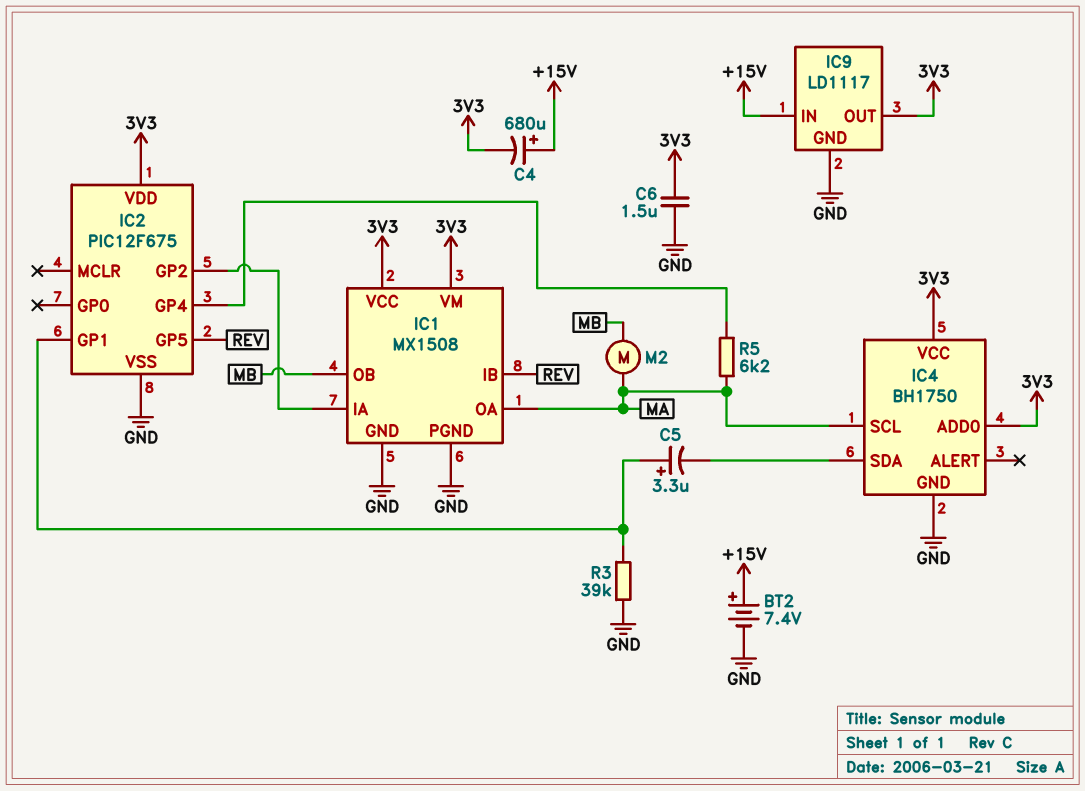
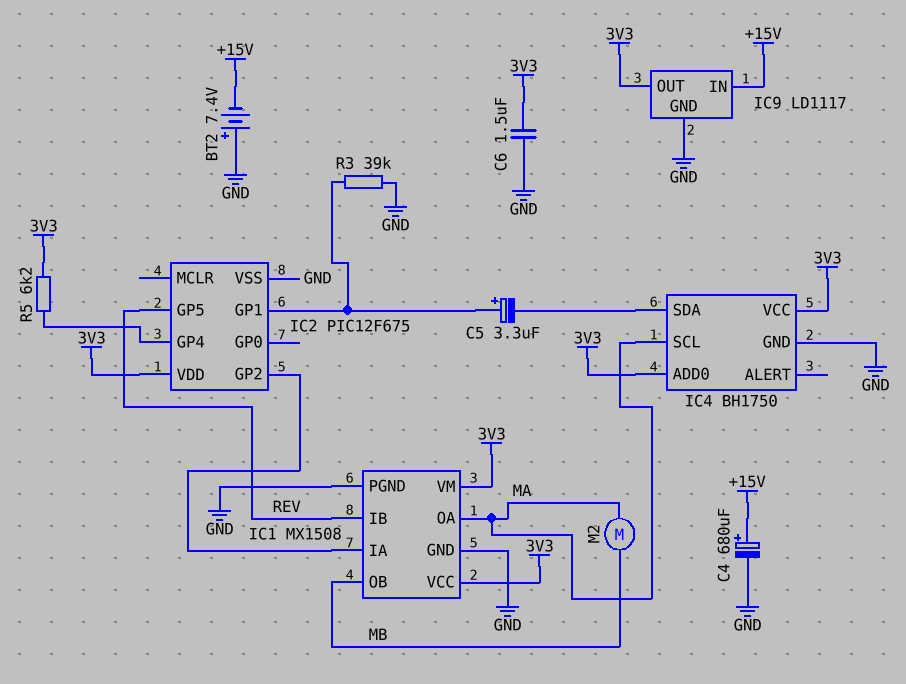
BT2: 7.4V (plus +15V, minus GND) -> 7.4V (plus GND, minus +15V)
C4: 680uF (plus +15V, minus 3V3) -> 680uF (plus +15V, minus GND)
R5: 6.2k (IC2/GP4, MA) -> 6.2k (3V3, IC2/GP4)

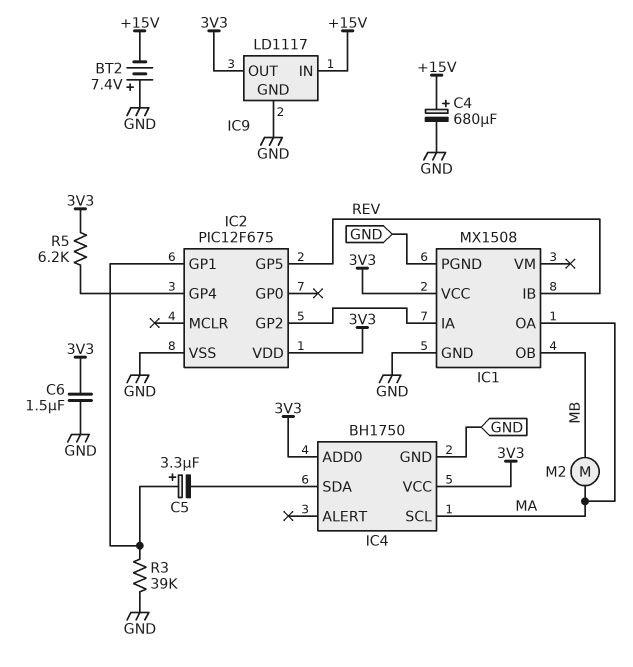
IC1 pin VM: 3V3 -> none

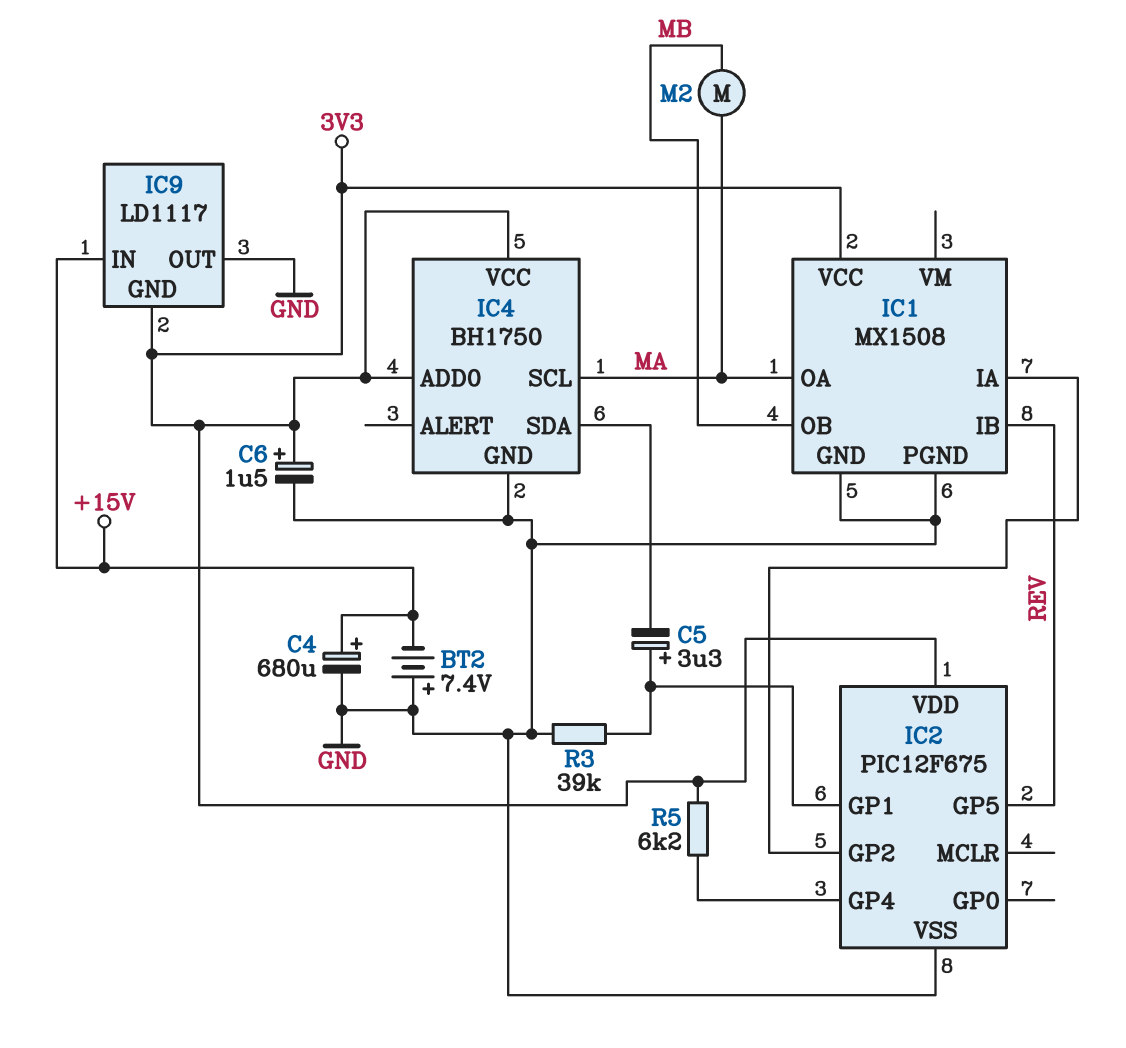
C6: 1.5uF (3V3, GND) -> 1.5uF (plus 3V3, minus GND)
IC9 pin GND: GND -> 3V3
IC9 pin OUT: 3V3 -> GND

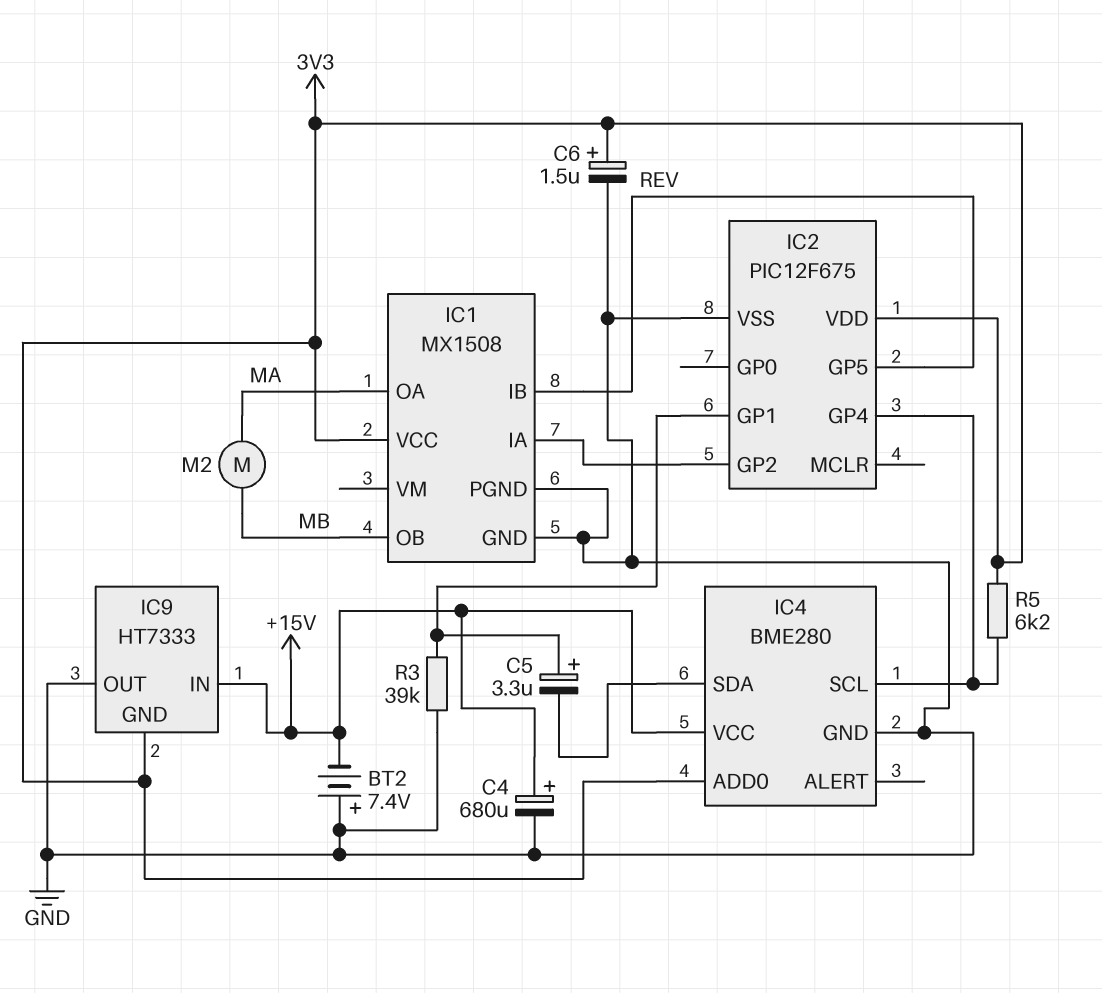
IC4: BH1750 -> BME280
IC4 pin SCL: MA -> IC2/GP4
IC4 pin VCC: 3V3 -> +15V
IC9: LD1117 -> HT7333

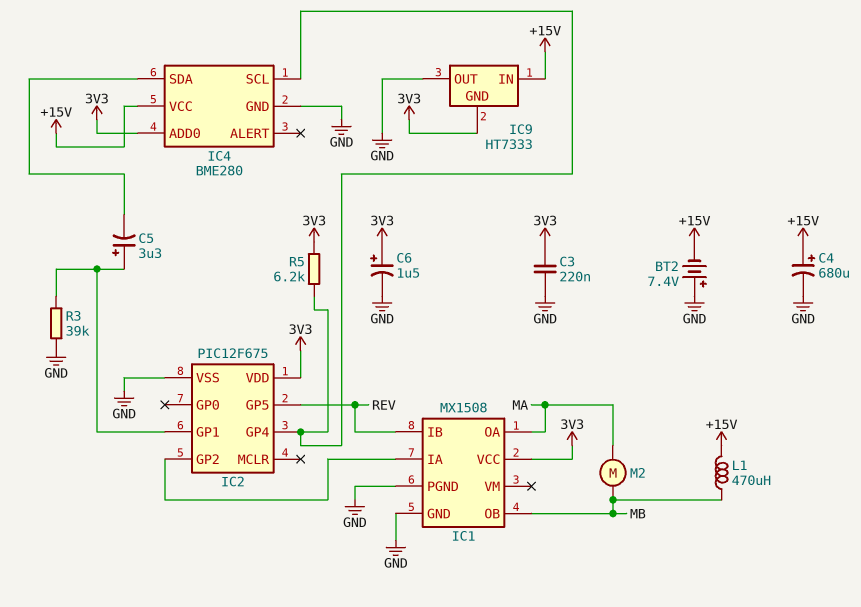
C3: none -> 220nF (3V3, GND)
L1: none -> 470uH (+15V, MB)

